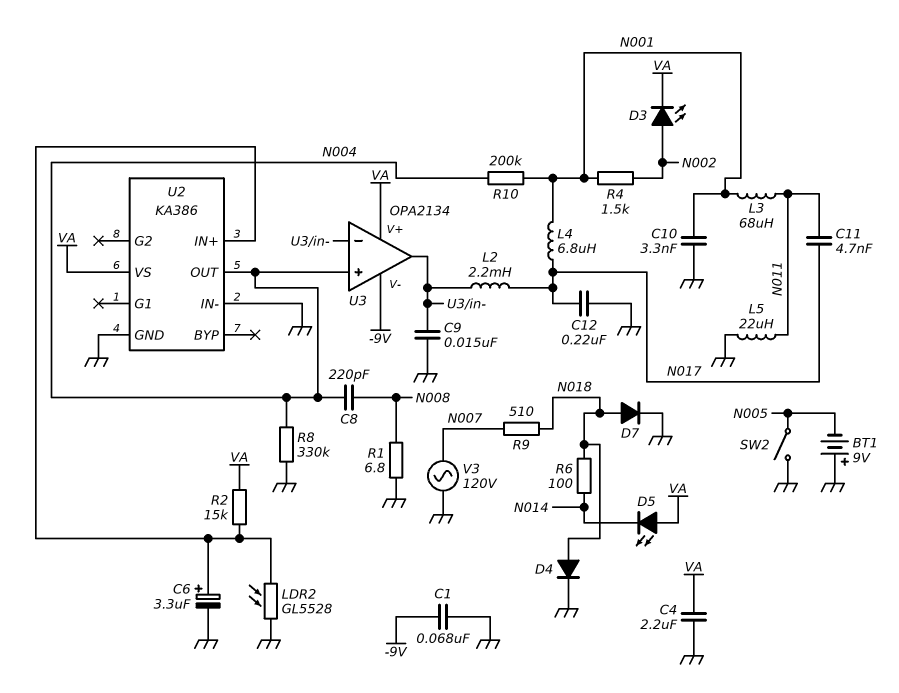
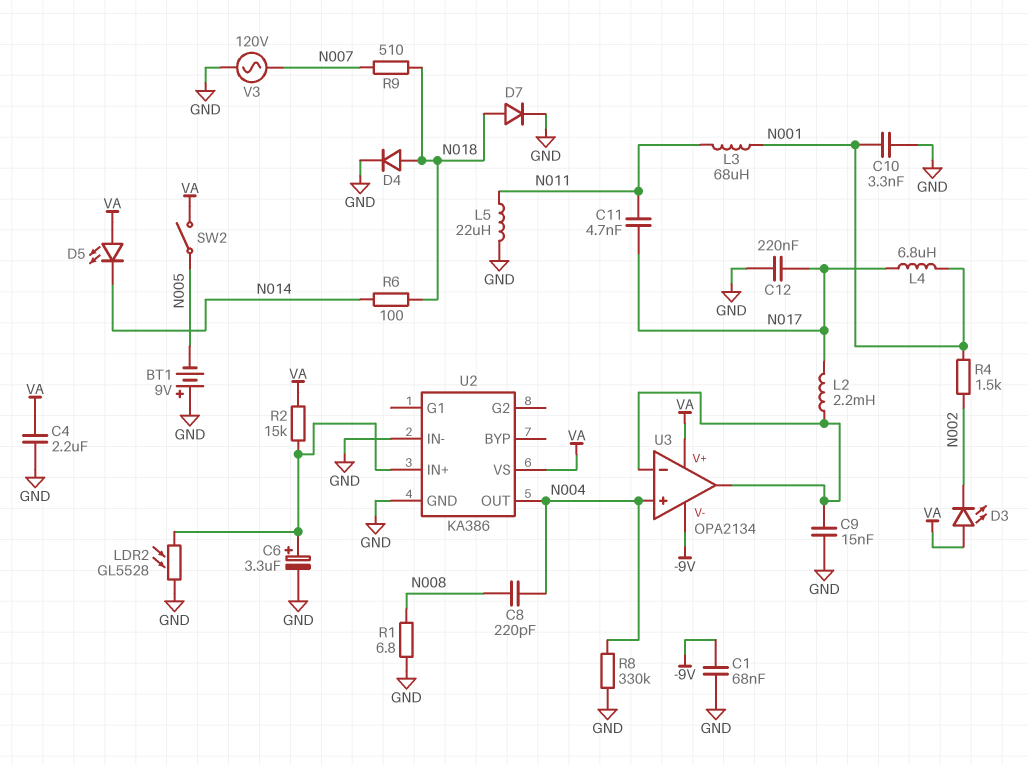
D3: LED (A N002, K VA) -> LED (A VA, K N002)
R10: 200k (N001, N004) -> none
SW2: switch (GND, N005) -> switch (N005, VA)

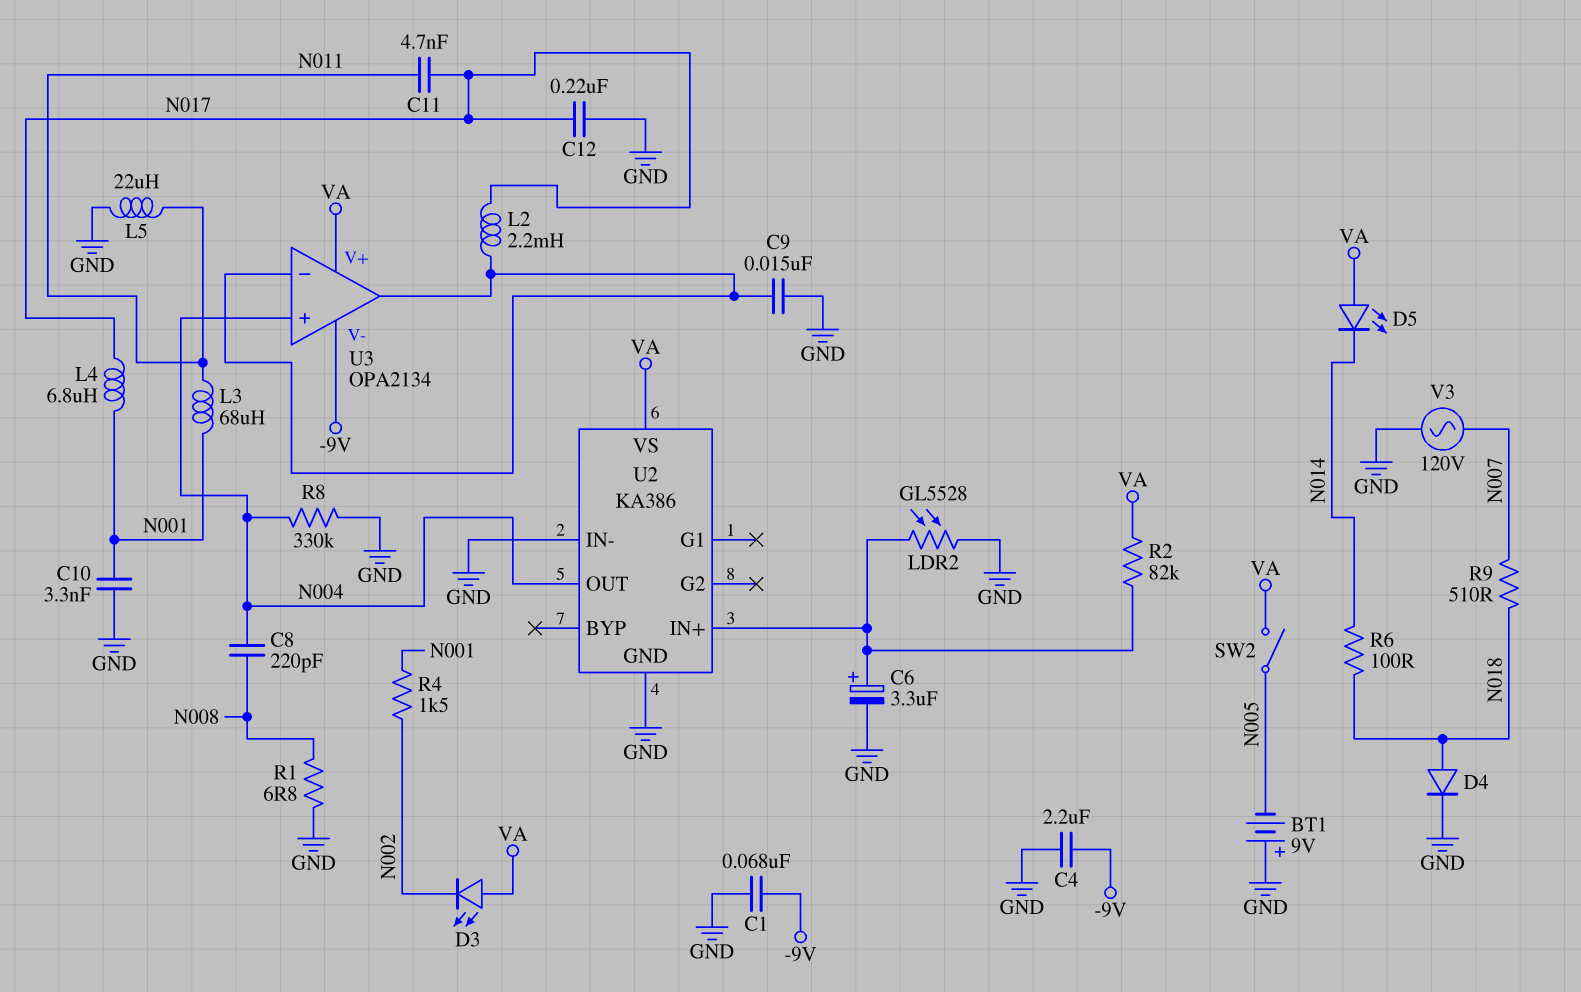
C4: 2.2uF (GND, VA) -> 2.2uF (-9V, GND)
D7: diode (A N018, K GND) -> none
R2: 15k (U2/IN+, VA) -> 82k (U2/IN+, VA)

